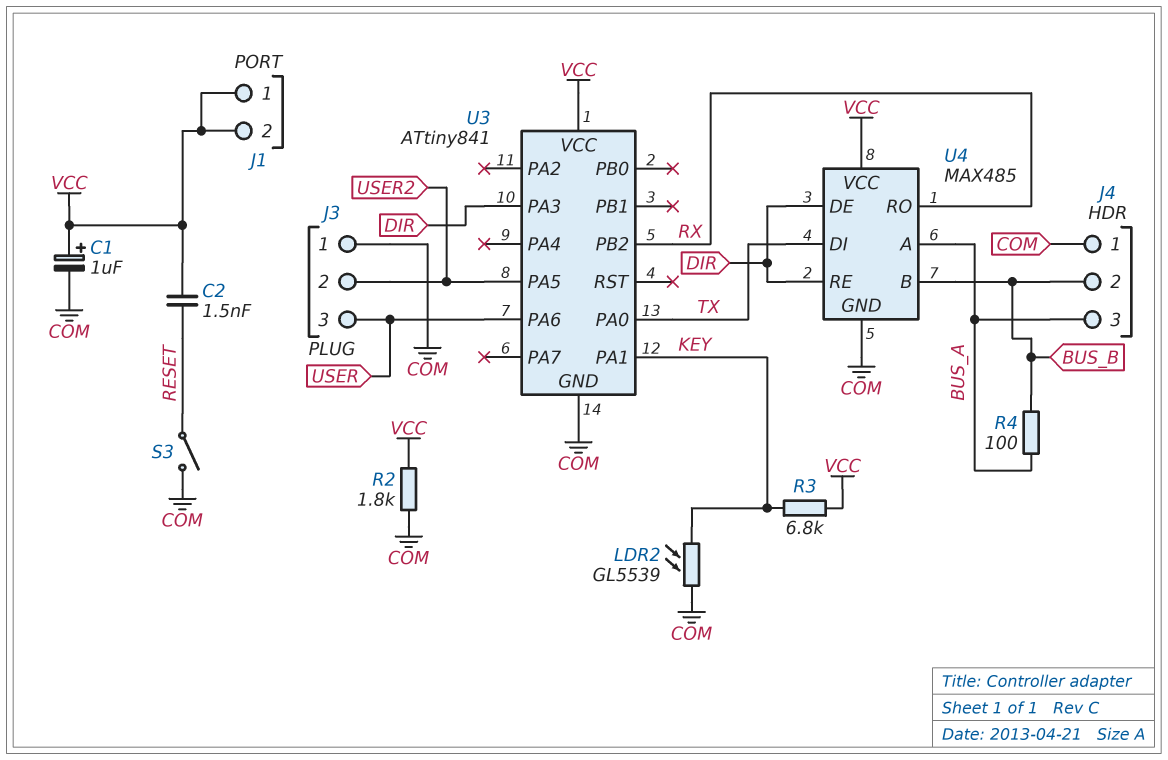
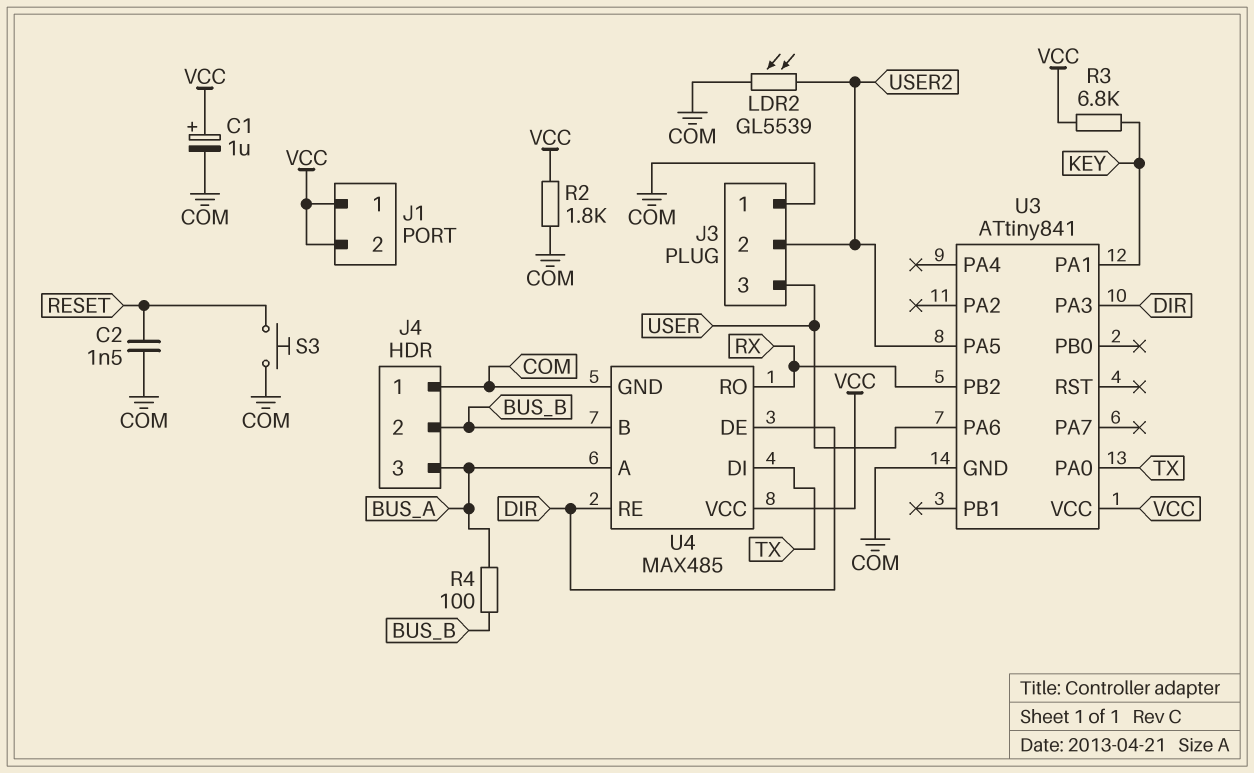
C2: 1.5nF (RESET, VCC) -> 1.5nF (COM, RESET)
LDR2: GL5539 (COM, KEY) -> GL5539 (COM, USER2)
S3: switch (COM, RESET) -> button (COM, RESET)

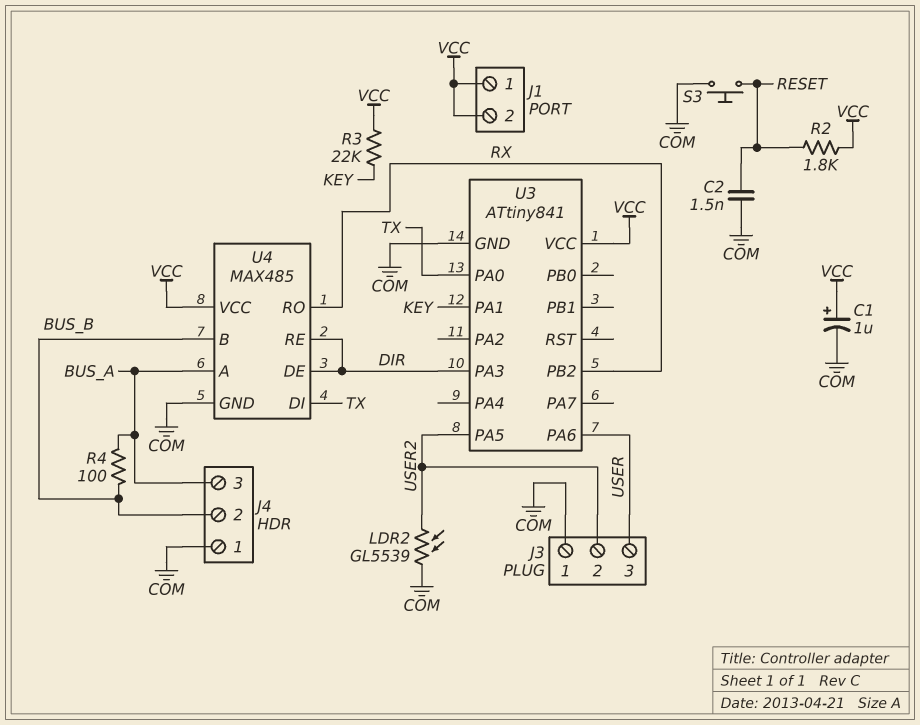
R2: 1.8k (COM, VCC) -> 1.8k (RESET, VCC)
R3: 6.8k (KEY, VCC) -> 22k (KEY, VCC)

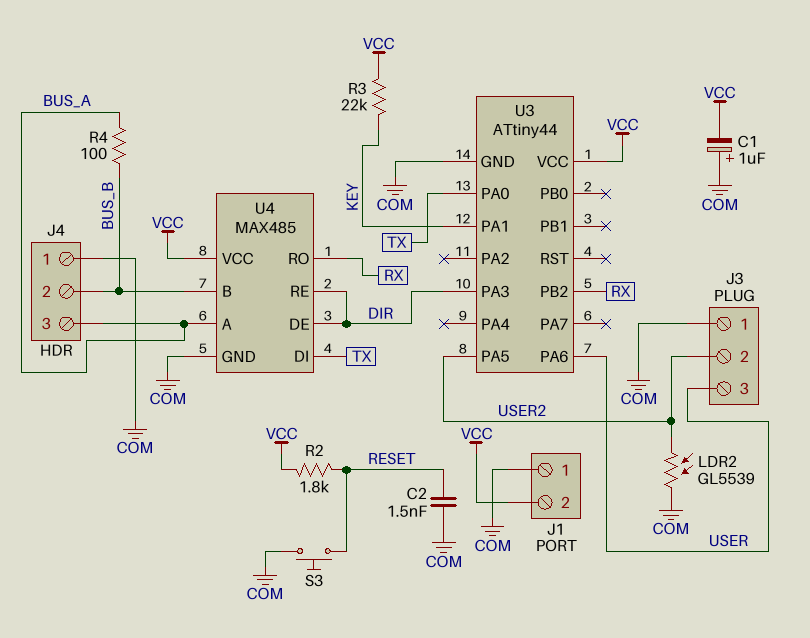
C1: 1uF (plus VCC, minus COM) -> 1uF (plus COM, minus VCC)
J1 pin 1: VCC -> COM
U3: ATtiny841 -> ATtiny44

